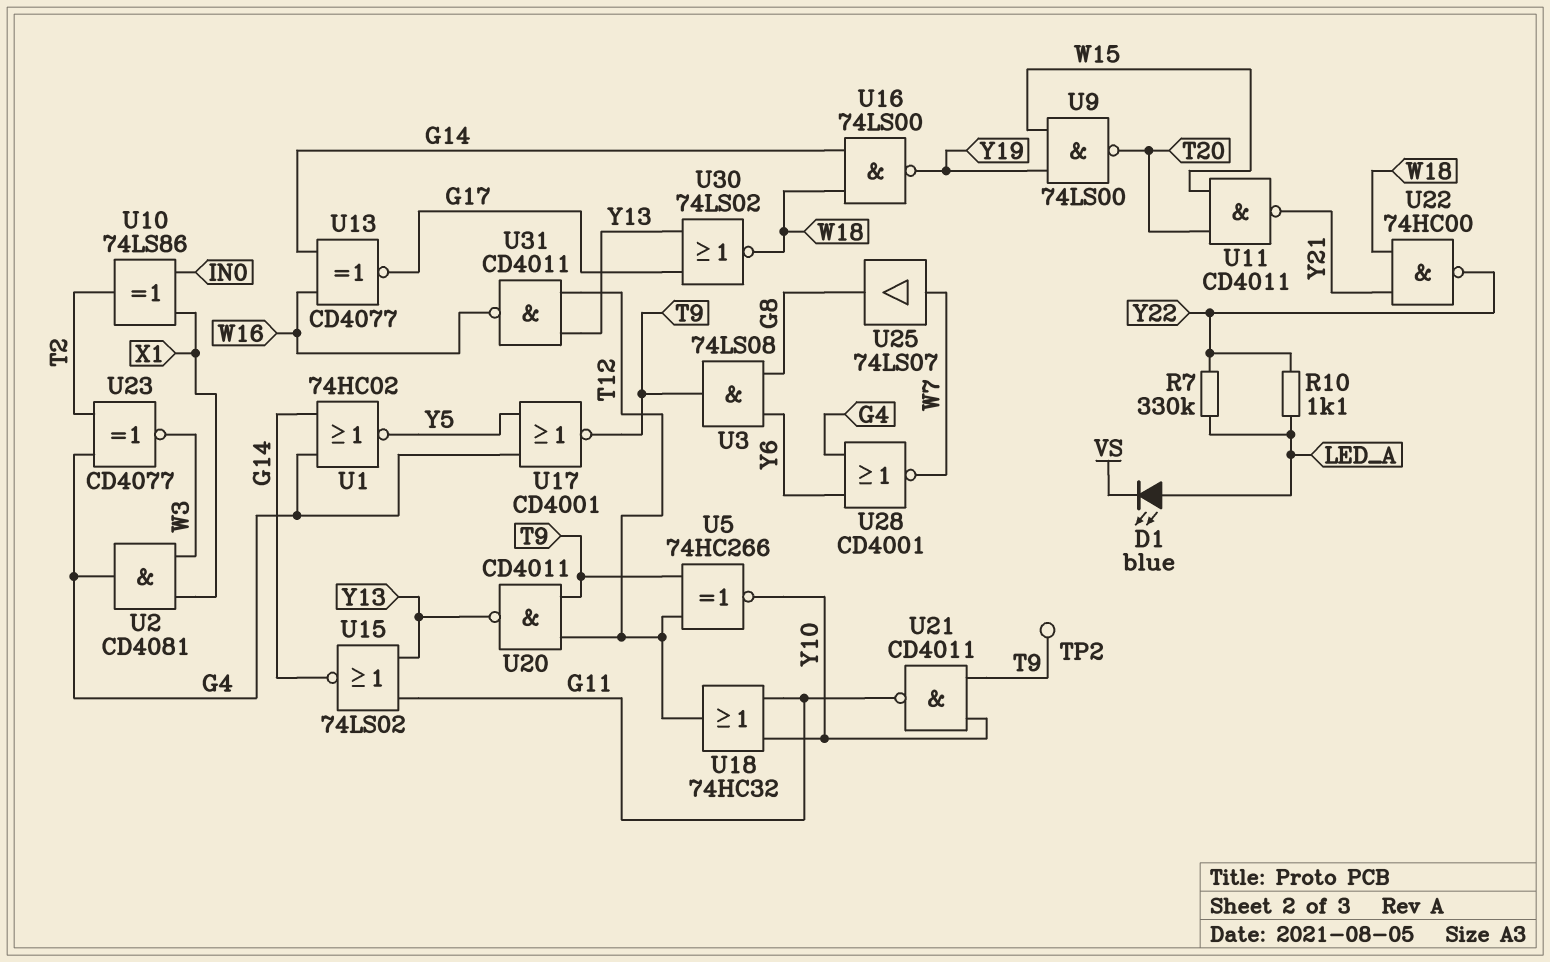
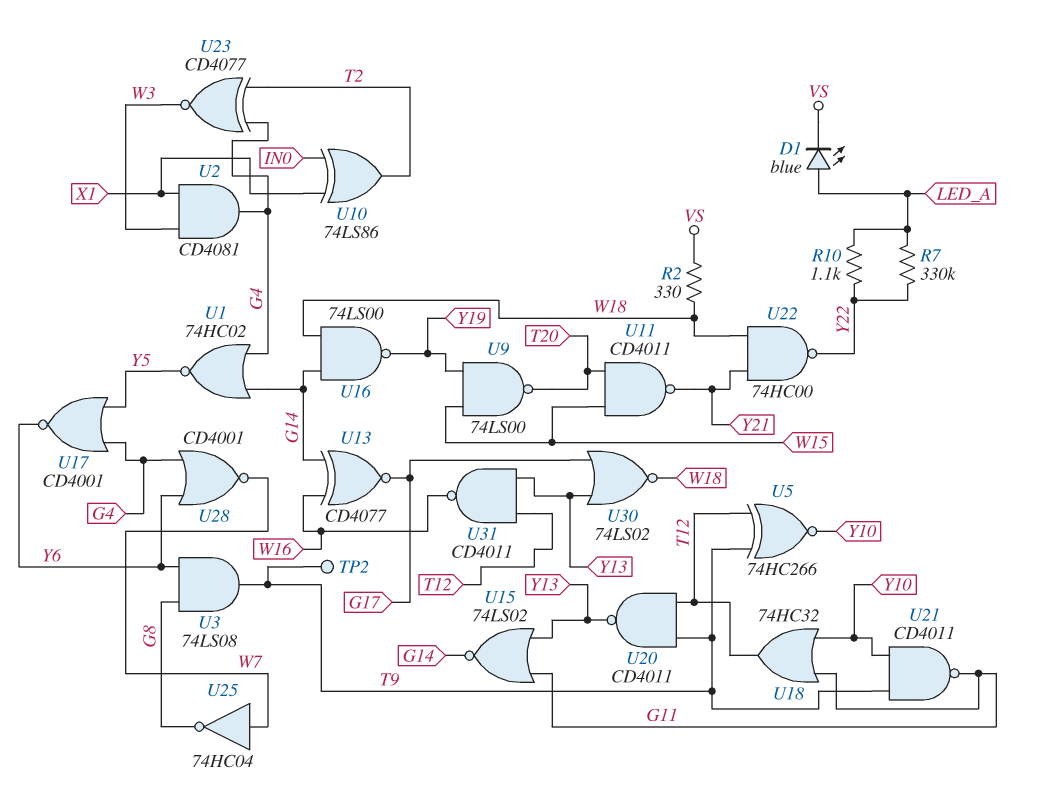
R2: none -> 330 (VS, W18)
U17: NOR CD4001 (in G4, in Y5, out T9) -> NOR CD4001 (in G4, in Y5, out Y6)
U25: buffer 74LS07 (in W7, out G8) -> NOT 74HC04 (in W7, out G8)

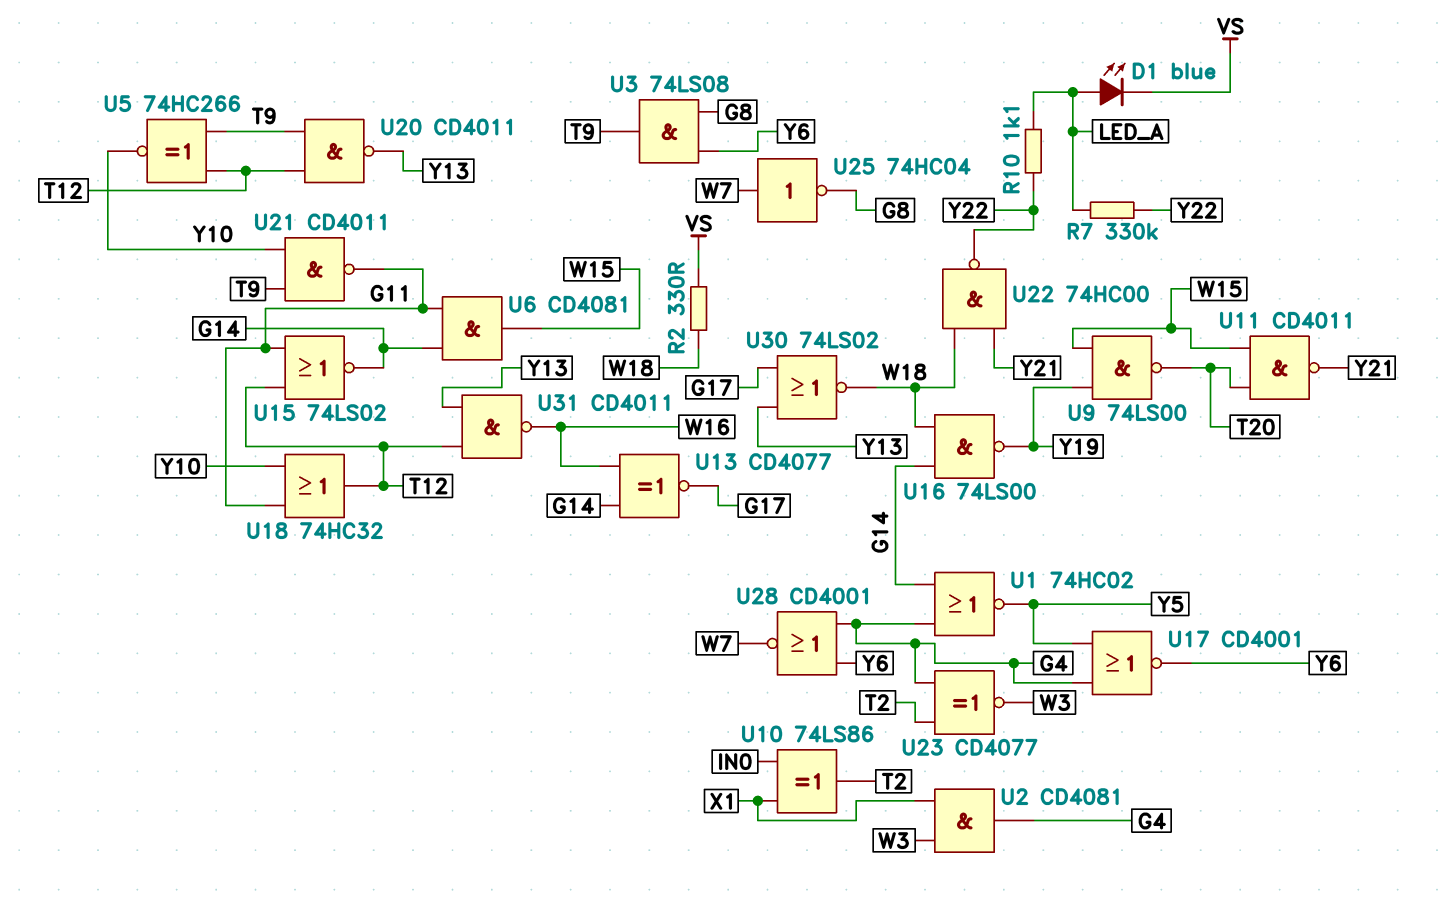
TP2: test point (T9) -> none
U6: none -> AND CD4081 (in G11, in G14, out W15)
U15: NOR 74LS02 (in G11, in Y13, out G14) -> NOR 74LS02 (in G11, in T12, out G14)

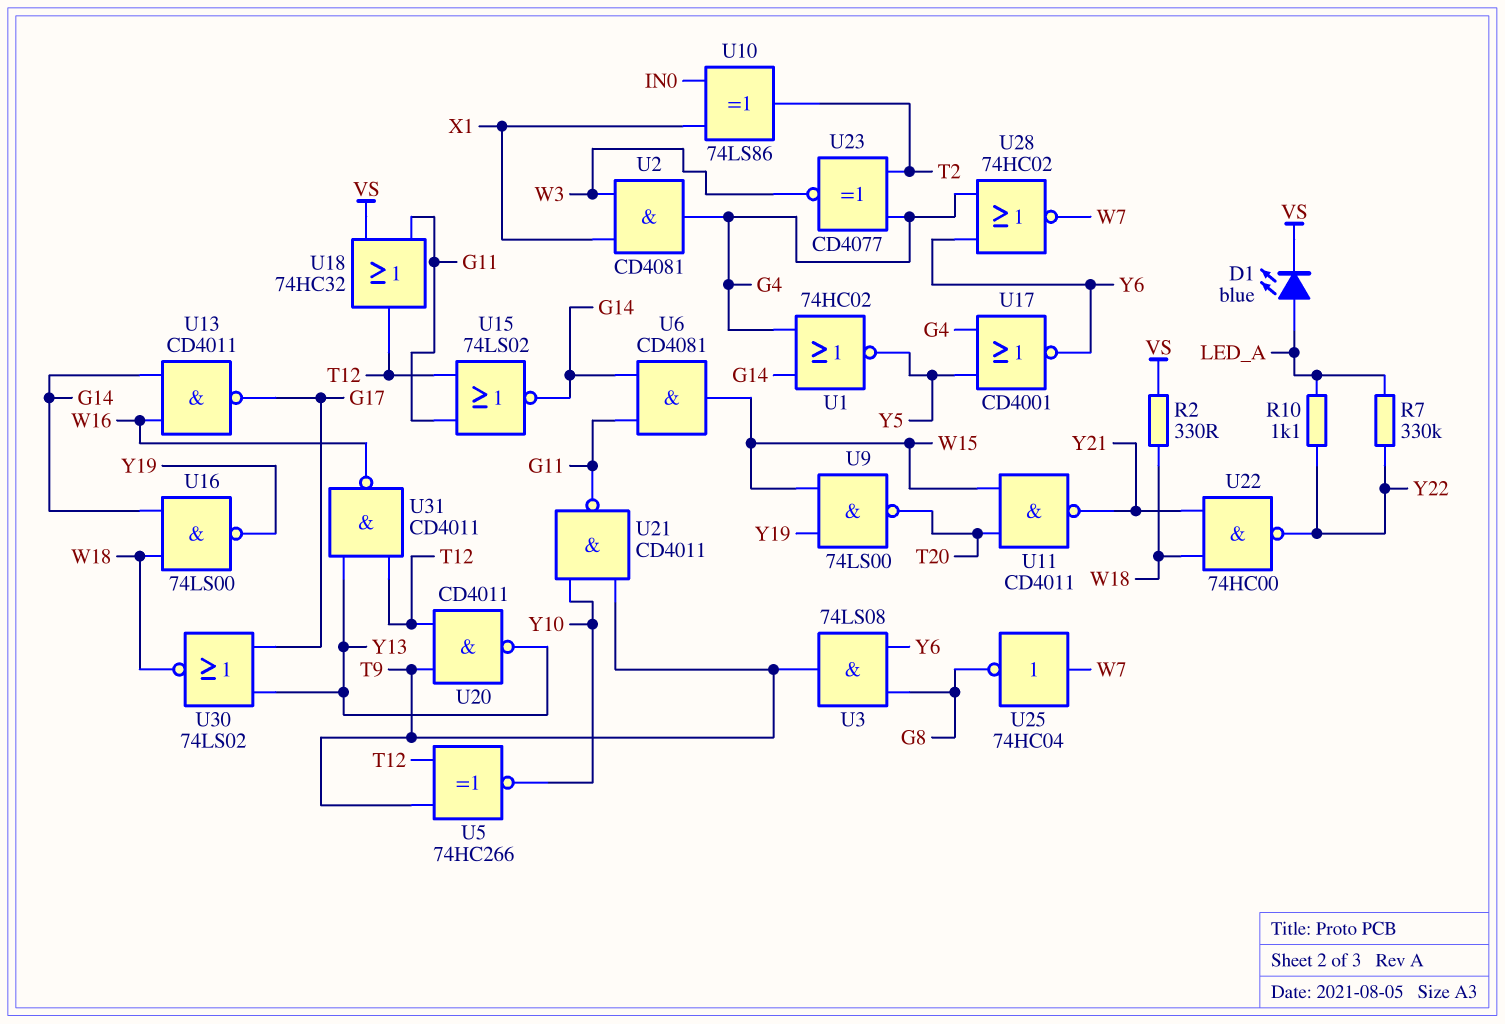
U13: XNOR CD4077 (in G14, in W16, out G17) -> NAND CD4011 (in G14, in W16, out G17)
U18: OR 74HC32 (in G11, in Y10, out T12) -> OR 74HC32 (in G11, in VS, out T12)
U28: NOR CD4001 (in G4, in Y6, out W7) -> NOR 74HC02 (in G4, in Y6, out W7)

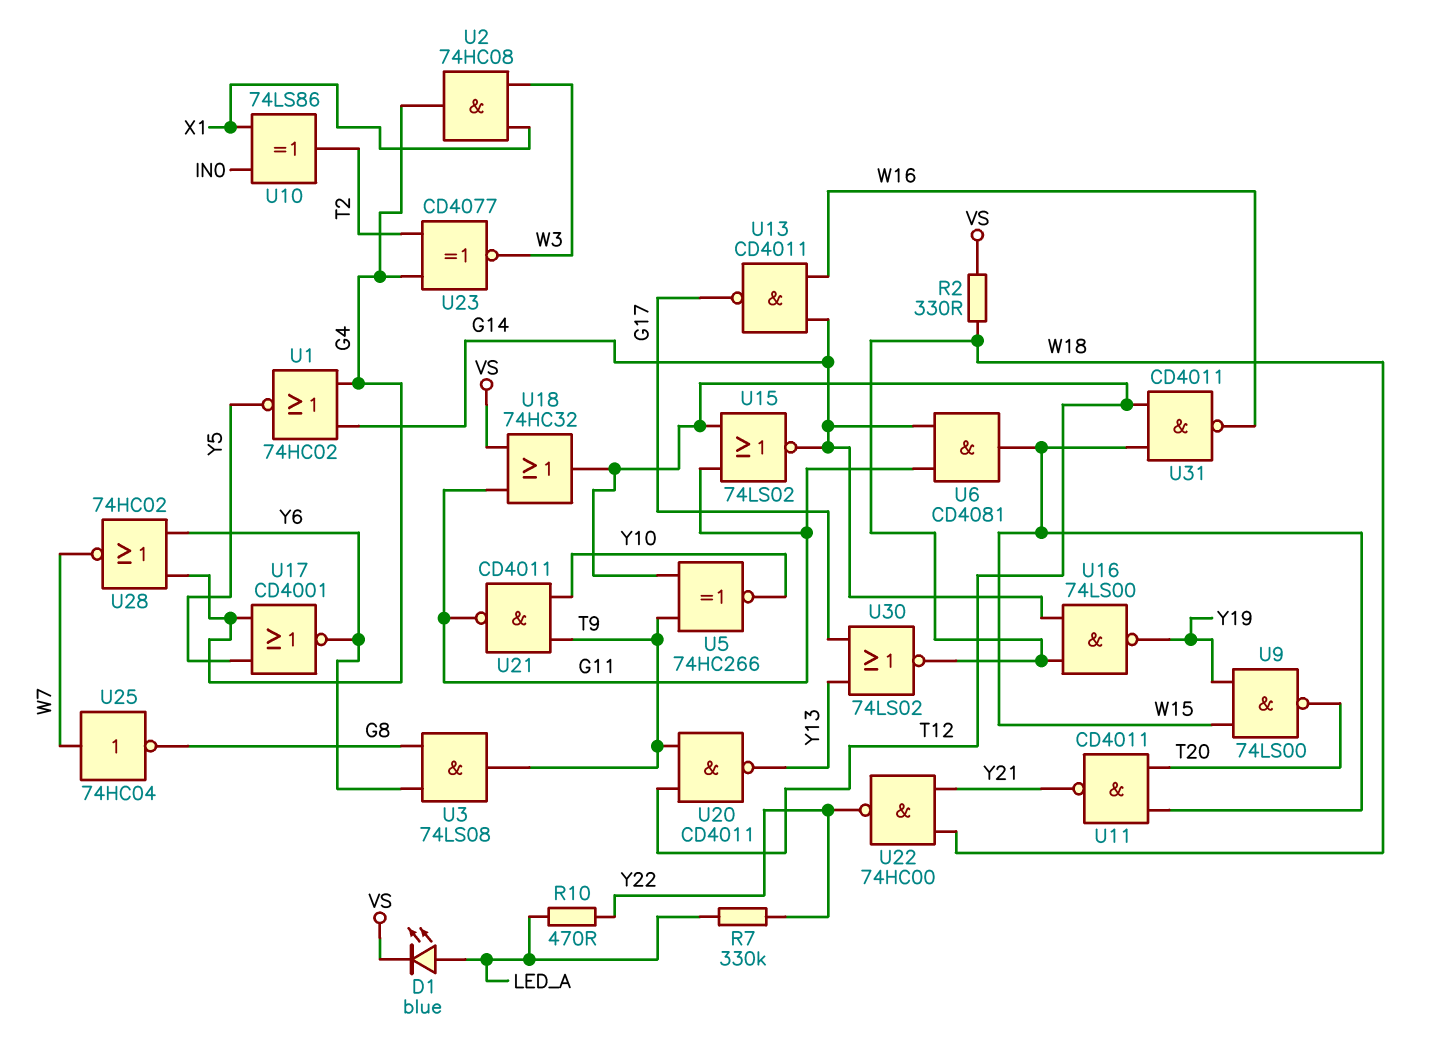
R10: 1.1k (LED_A, Y22) -> 470 (LED_A, Y22)
U2: AND CD4081 (in W3, in X1, out G4) -> AND 74HC08 (in W3, in X1, out G4)
U31: NAND CD4011 (in T12, in Y13, out W16) -> NAND CD4011 (in T12, in W15, out W16)

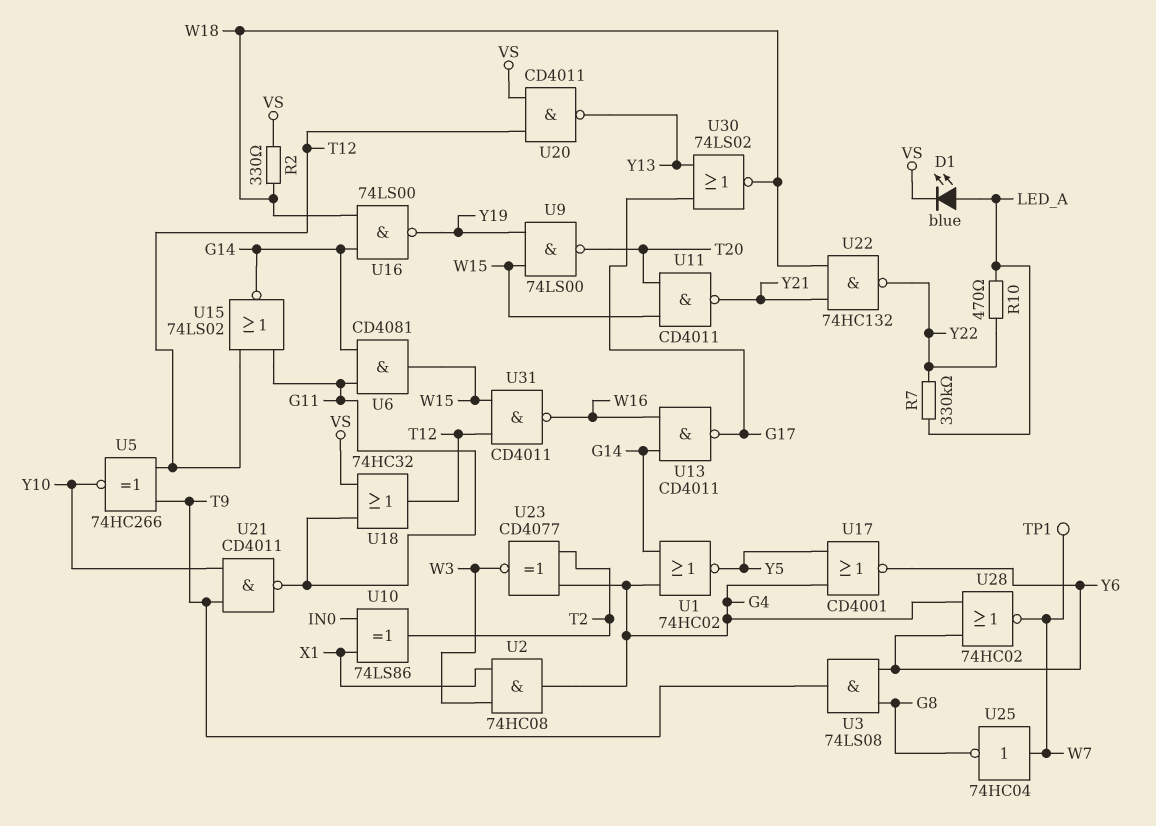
TP1: none -> test point (W7)
U20: NAND CD4011 (in T9, in T12, out Y13) -> NAND CD4011 (in T12, in VS, out Y13)
U22: NAND 74HC00 (in W18, in Y21, out Y22) -> NAND 74HC132 (in W18, in Y21, out Y22)

